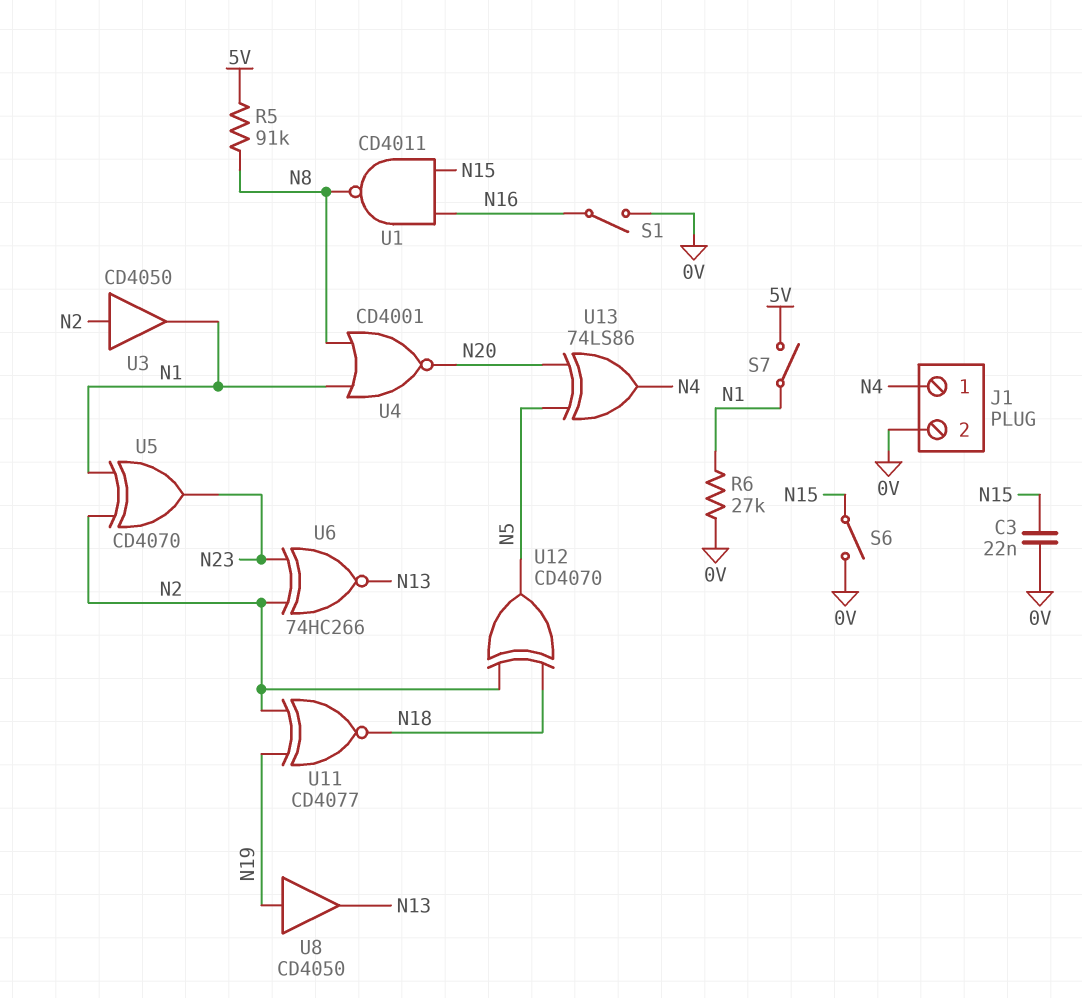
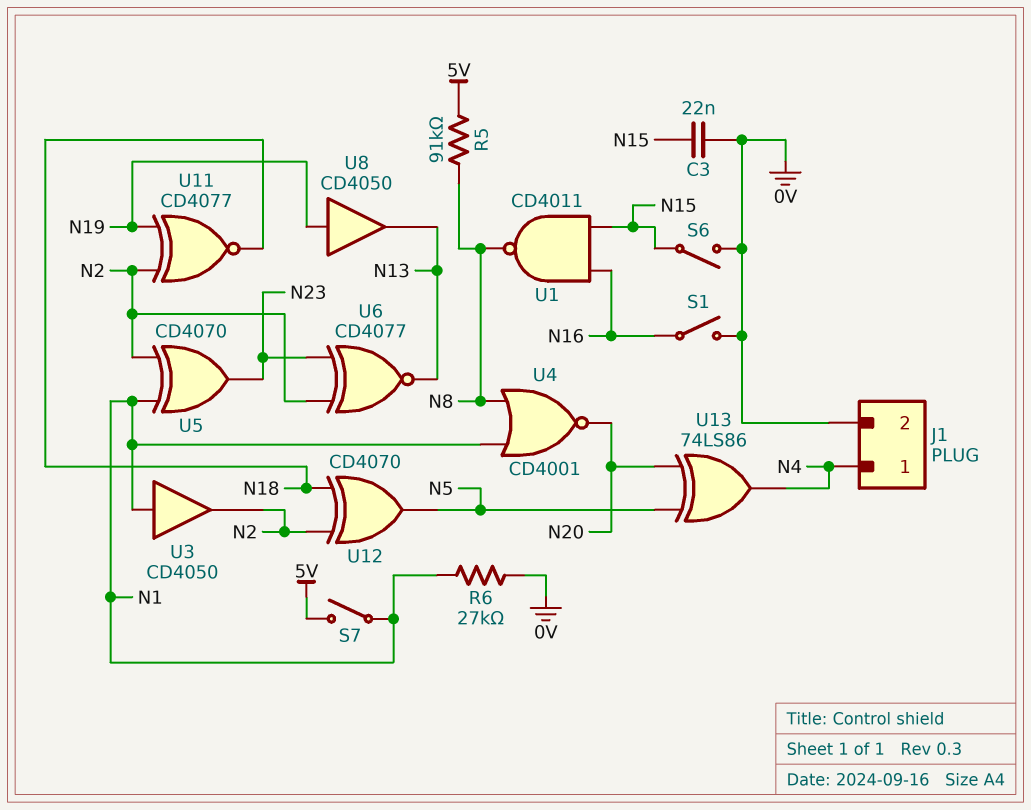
U3: buffer CD4050 (in N2, out N1) -> buffer CD4050 (in N1, out N2)
U6: XNOR 74HC266 (in N2, in N23, out N13) -> XNOR CD4077 (in N2, in N23, out N13)

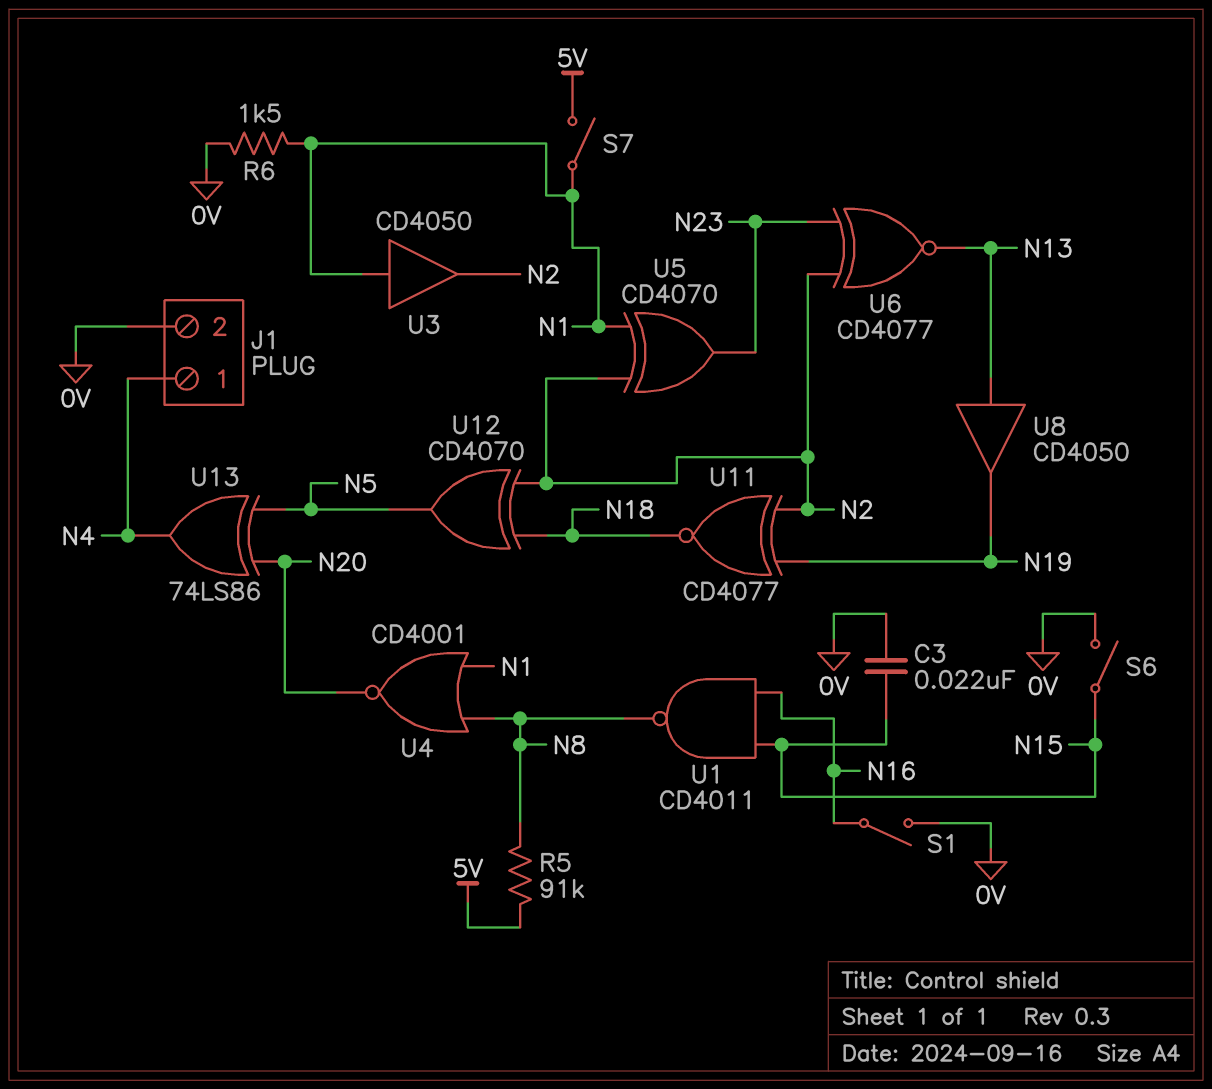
R6: 27k (0V, N1) -> 1.5k (0V, N1)
U8: buffer CD4050 (in N19, out N13) -> buffer CD4050 (in N13, out N19)

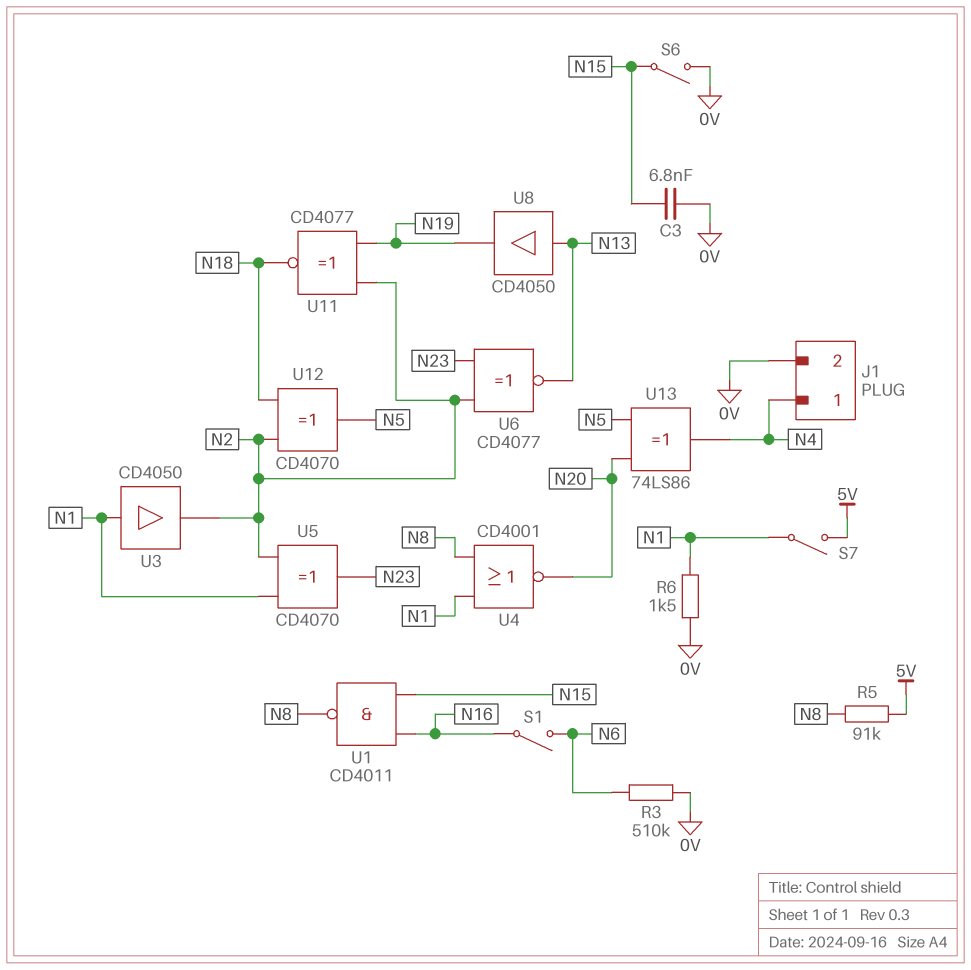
C3: 22nF (0V, N15) -> 6.8nF (0V, N15)
R3: none -> 510k (0V, N6)
S1: switch (0V, N16) -> switch (N6, N16)

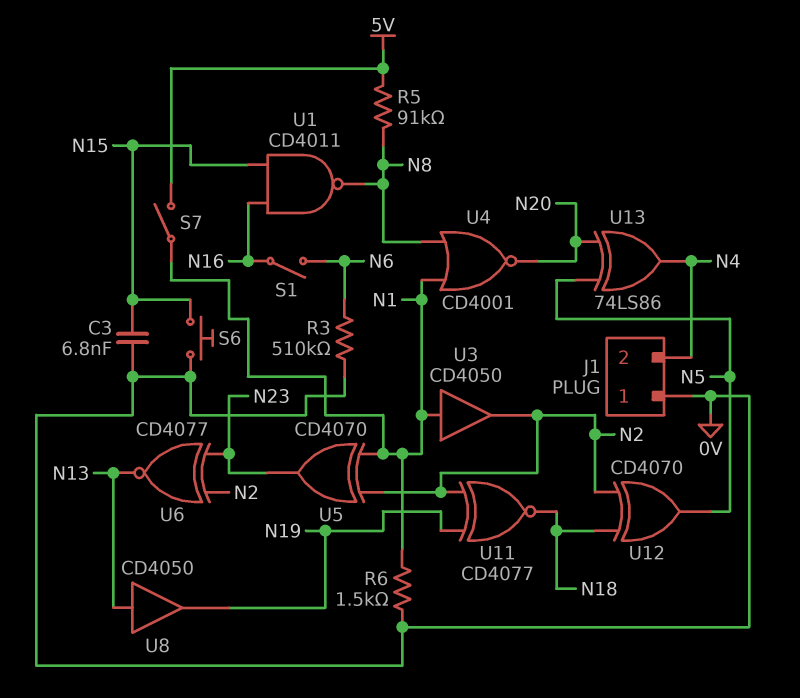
J1 pin 1: N4 -> 0V
J1 pin 2: 0V -> N4
S6: switch (0V, N15) -> button (0V, N15)

